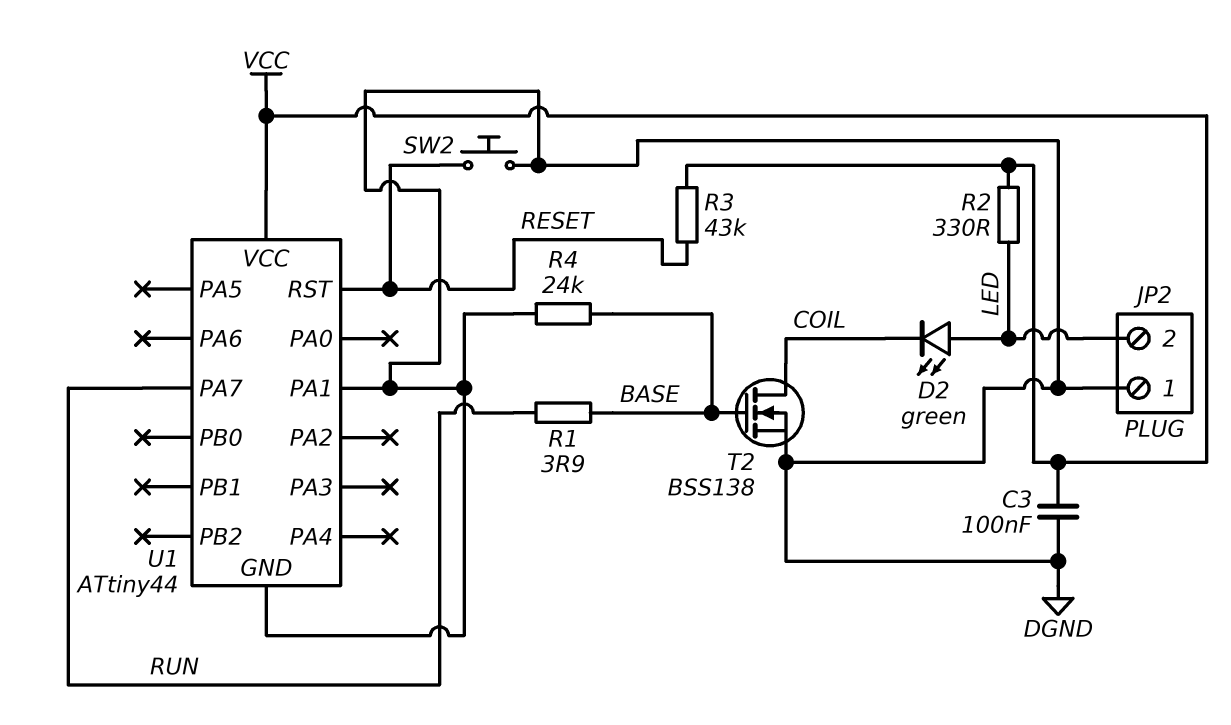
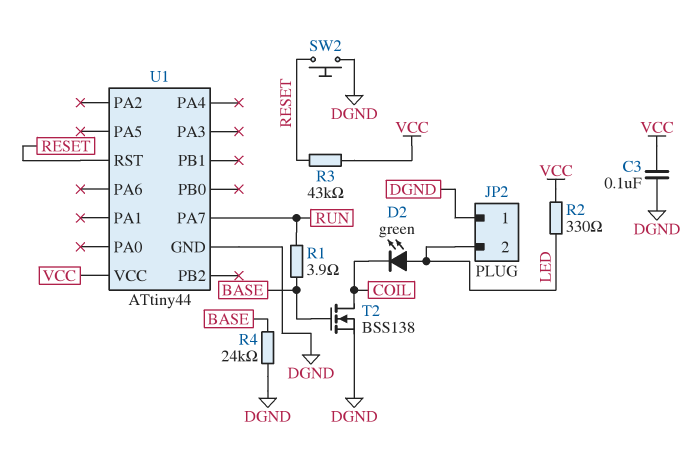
U1 pin PA1: DGND -> none

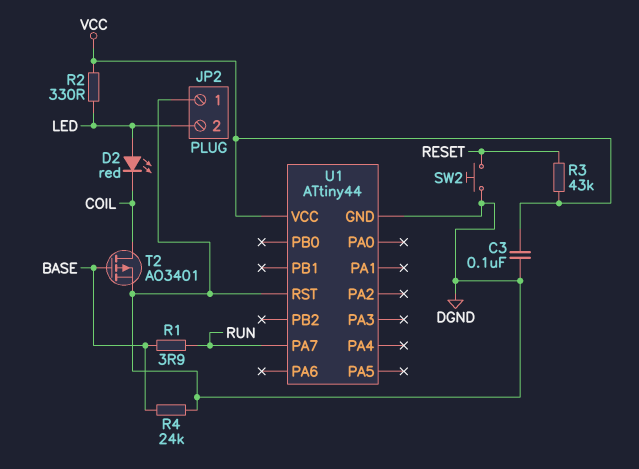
D2: LED green (A LED, K COIL) -> LED red (A LED, K COIL)
T2: NMOS BSS138 (G BASE, D COIL, S DGND) -> PMOS AO3401 (G BASE, D COIL, S DGND)
U1 pin RST: RESET -> DGND

